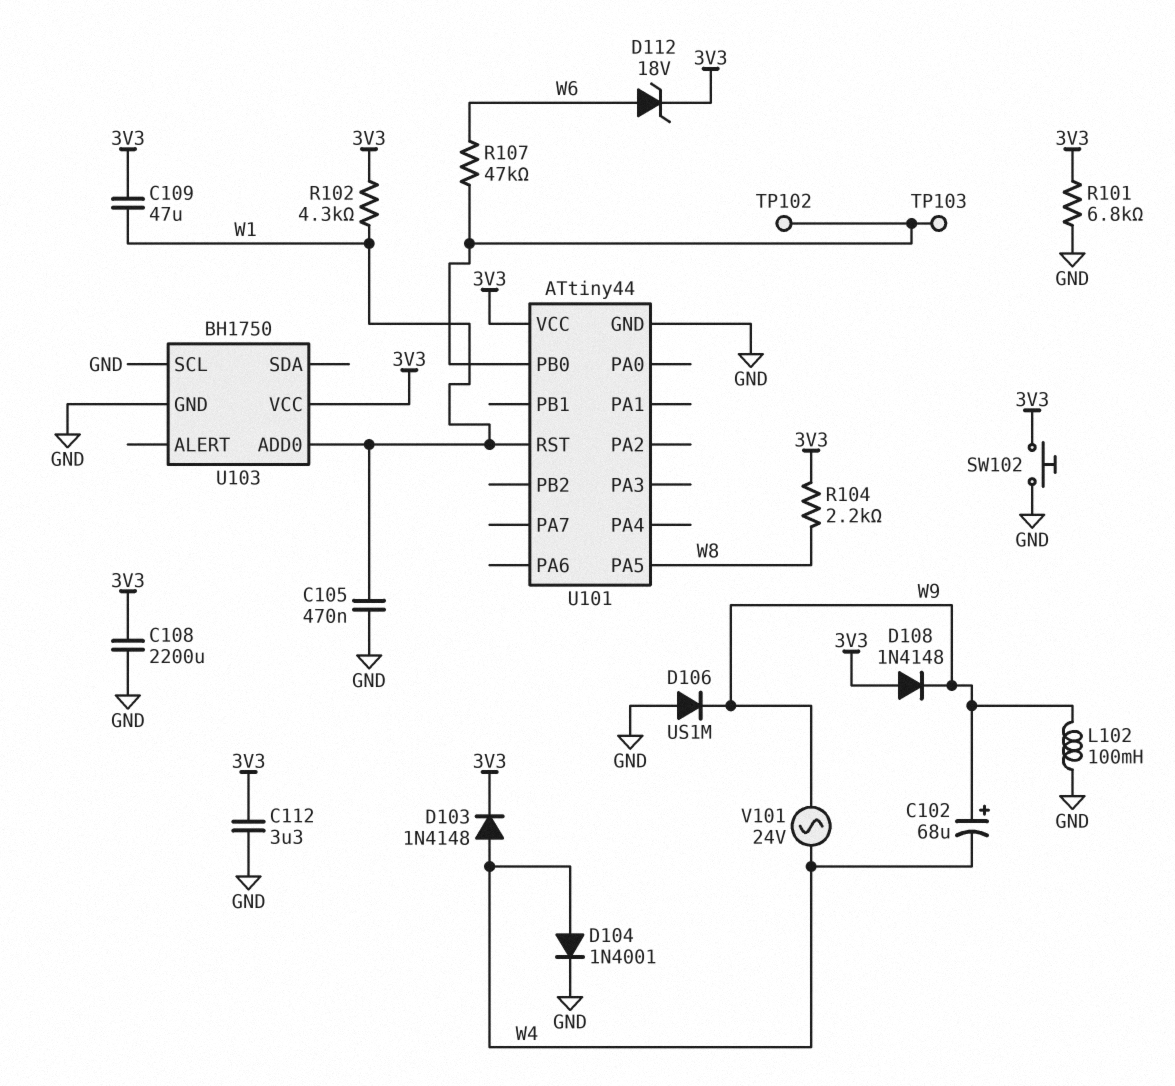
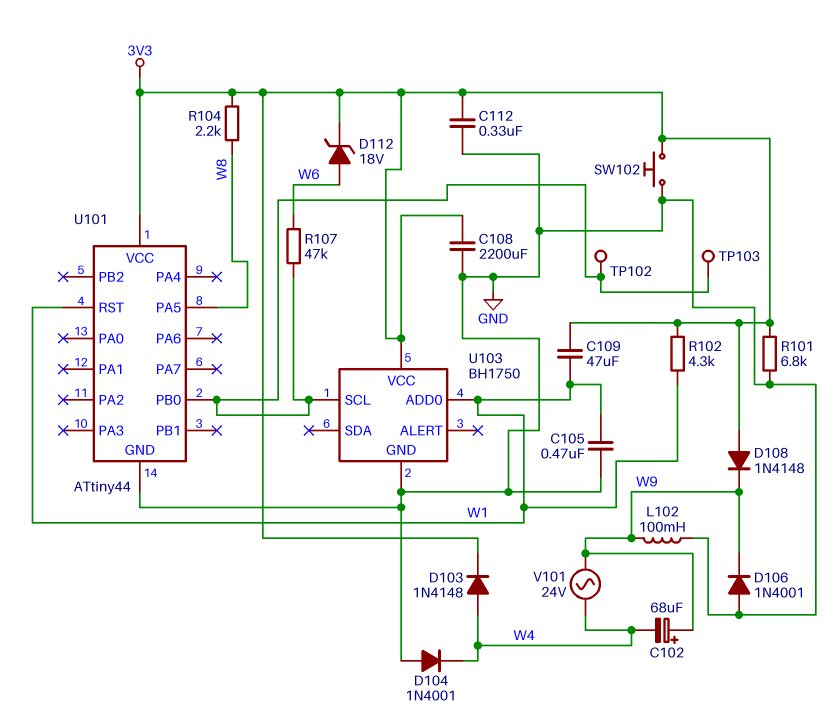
C112: 3.3uF (3V3, GND) -> 330nF (3V3, GND)
D104: diode 1N4001 (A W4, K GND) -> diode 1N4001 (A GND, K W4)
D106: diode US1M (A GND, K W9) -> diode 1N4001 (A GND, K W9)
U103 pin SCL: GND -> U101/PB0

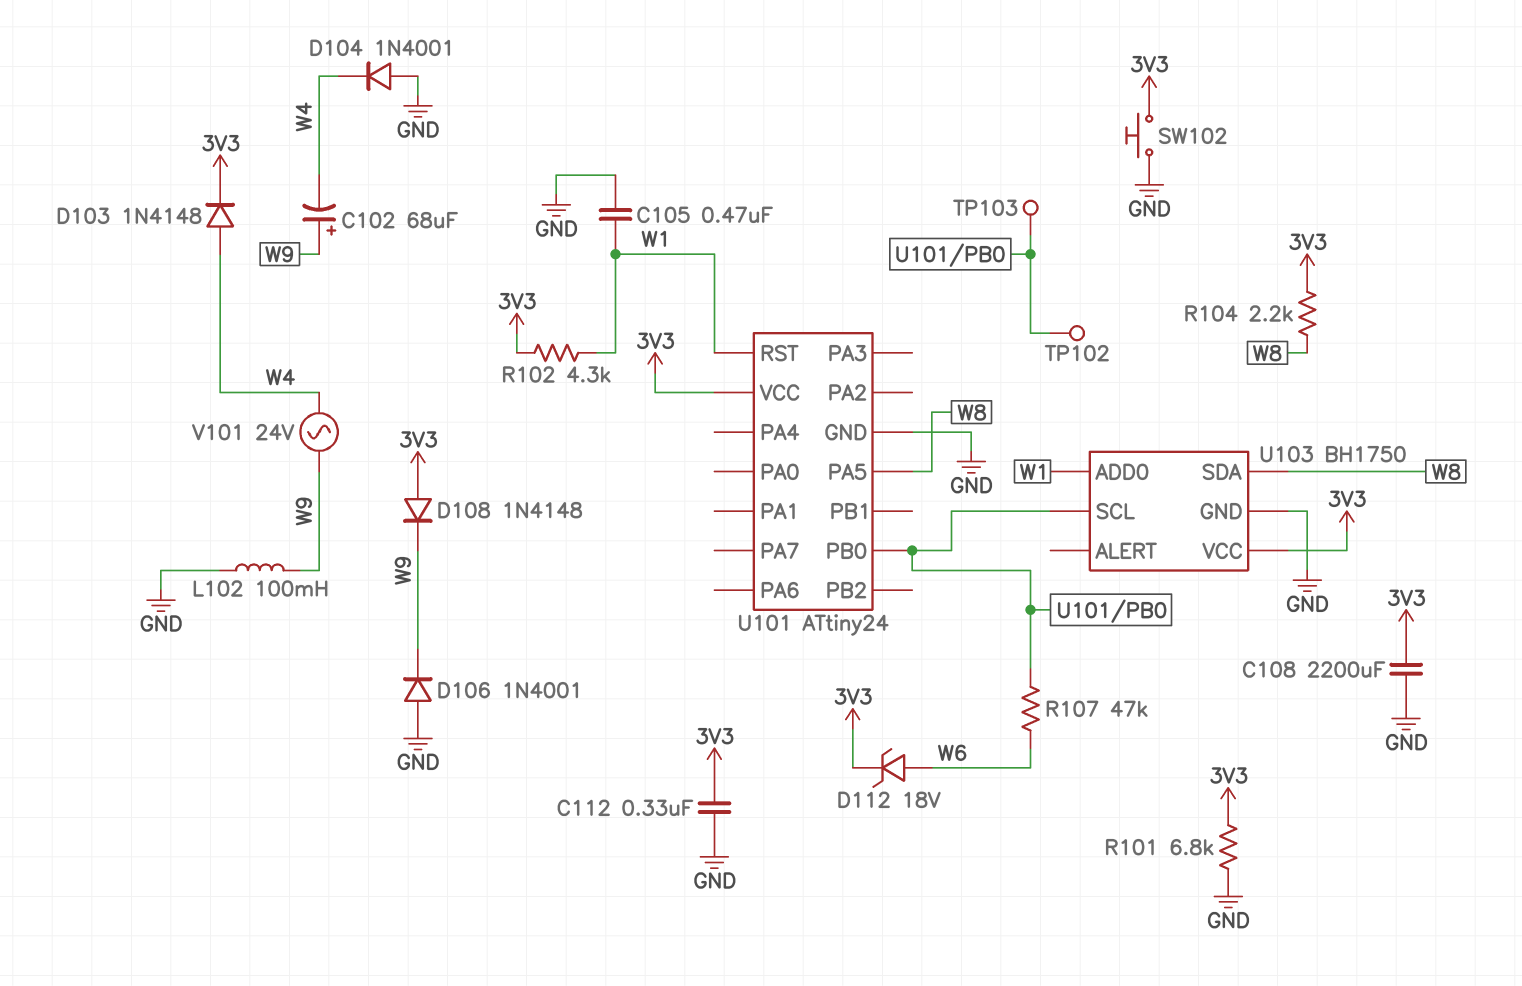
C109: 47uF (3V3, W1) -> none
U101: ATtiny44 -> ATtiny24
U103 pin SDA: none -> W8

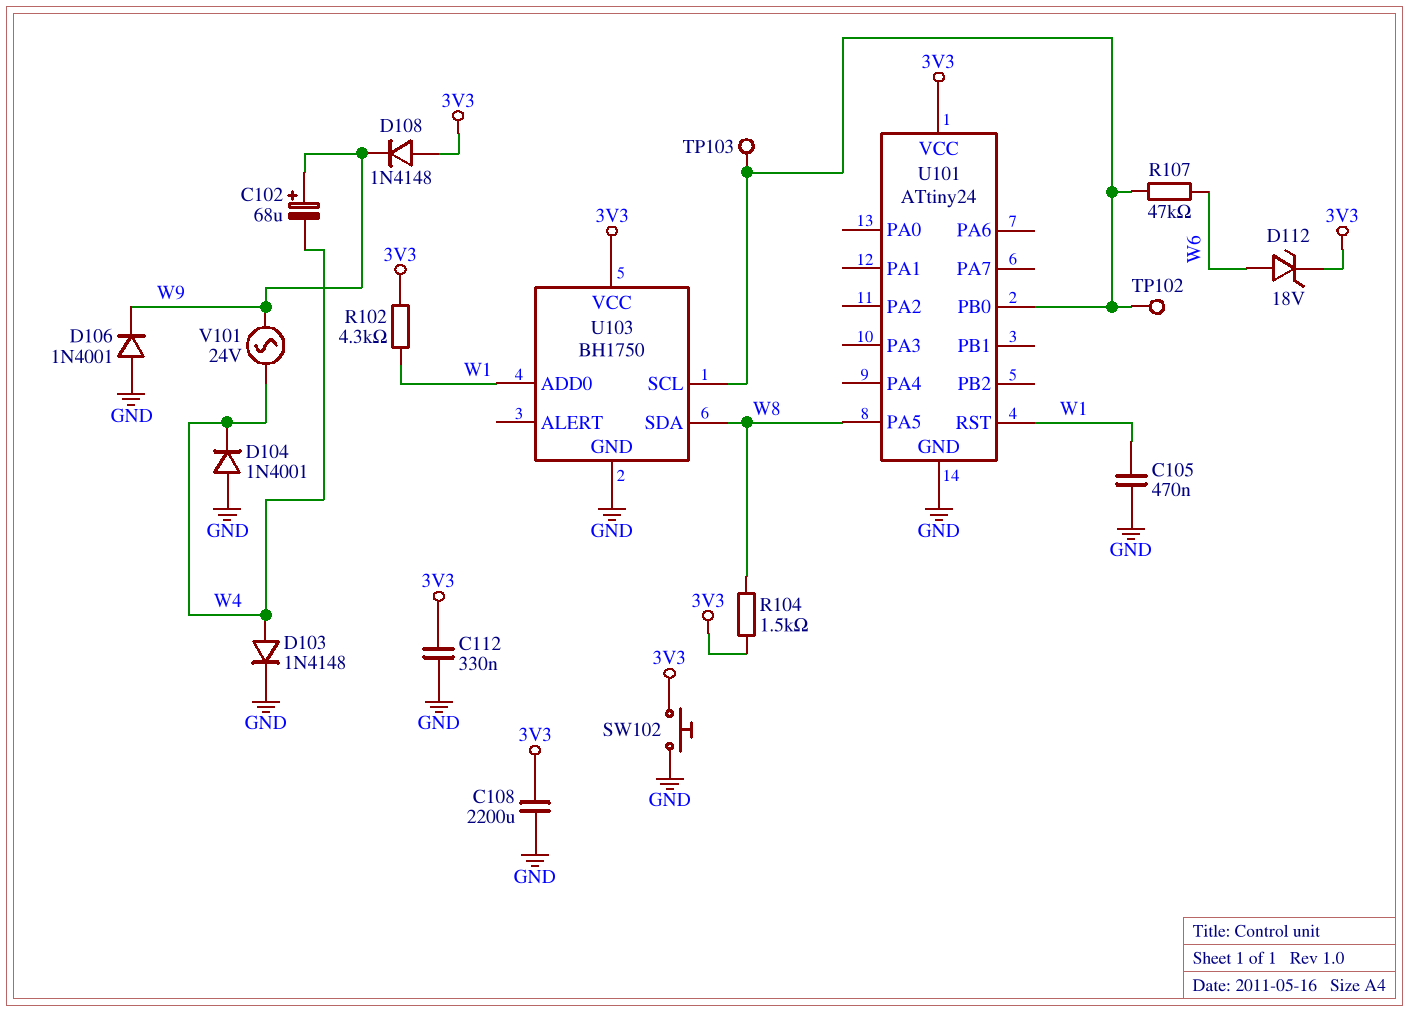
D103: diode 1N4148 (A W4, K 3V3) -> diode 1N4148 (A W4, K GND)
L102: 100mH (GND, W9) -> none
R101: 6.8k (3V3, GND) -> none
R104: 2.2k (3V3, W8) -> 1.5k (3V3, W8)

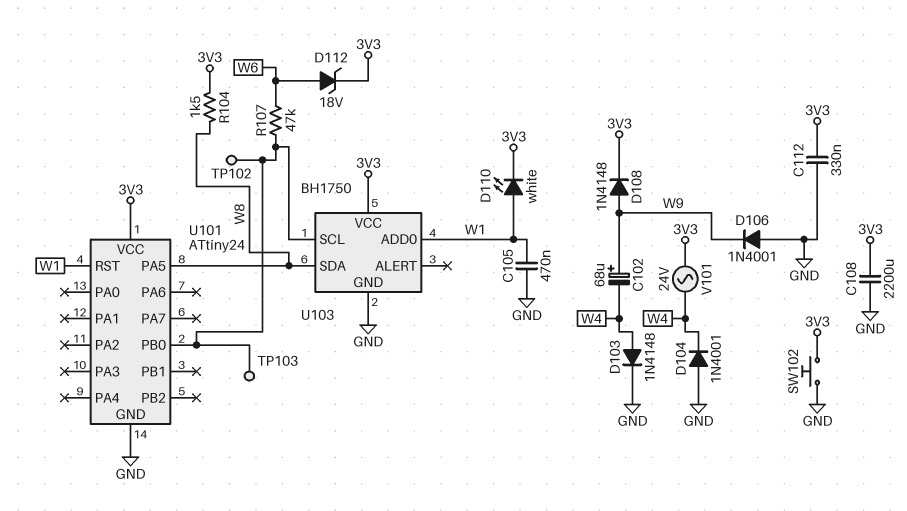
D108: diode 1N4148 (A 3V3, K W9) -> diode 1N4148 (A W9, K 3V3)
D110: none -> LED white (A W1, K 3V3)
R102: 4.3k (3V3, W1) -> none
V101: AC 24V (W4, W9) -> AC 24V (3V3, W4)

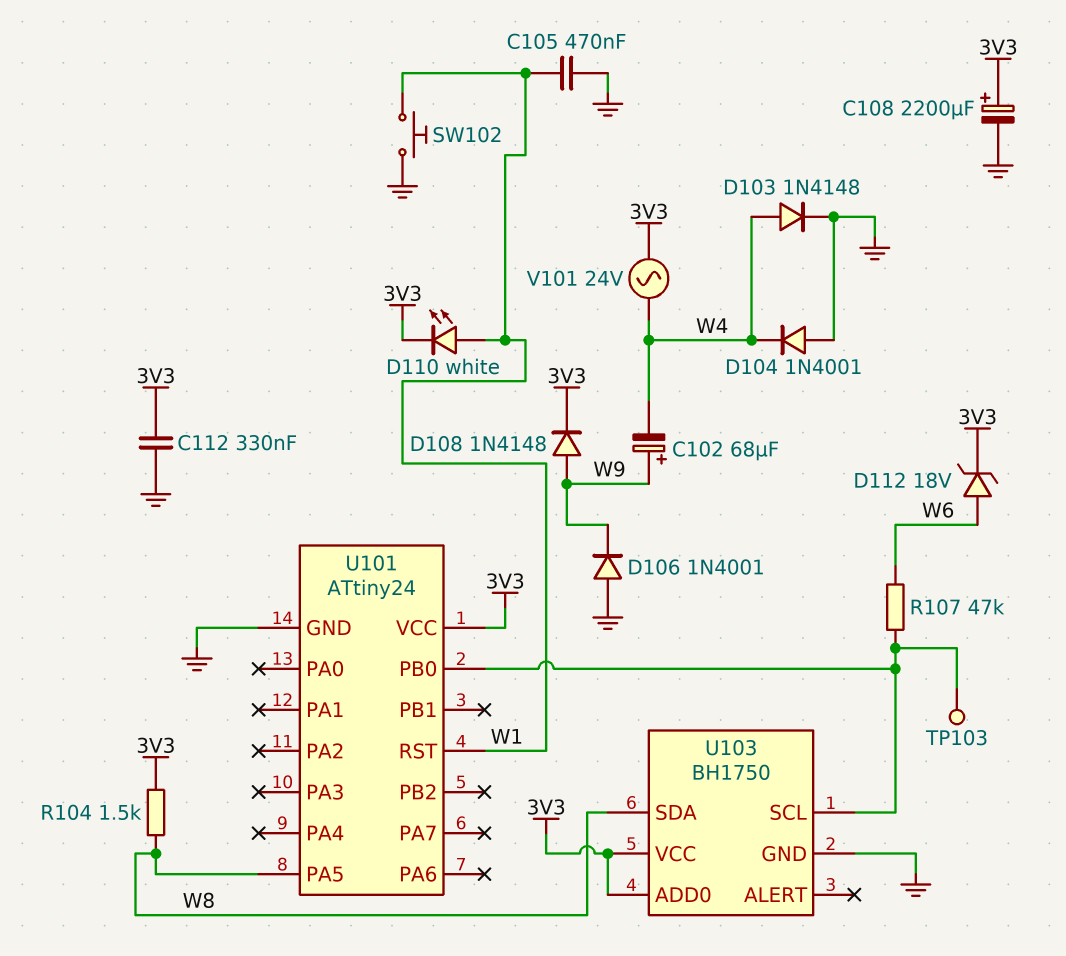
C108: 2200uF (3V3, GND) -> 2200uF (plus 3V3, minus GND)
SW102: button (3V3, GND) -> button (GND, W1)
TP102: test point (U101/PB0) -> none
U103 pin ADD0: W1 -> 3V3

